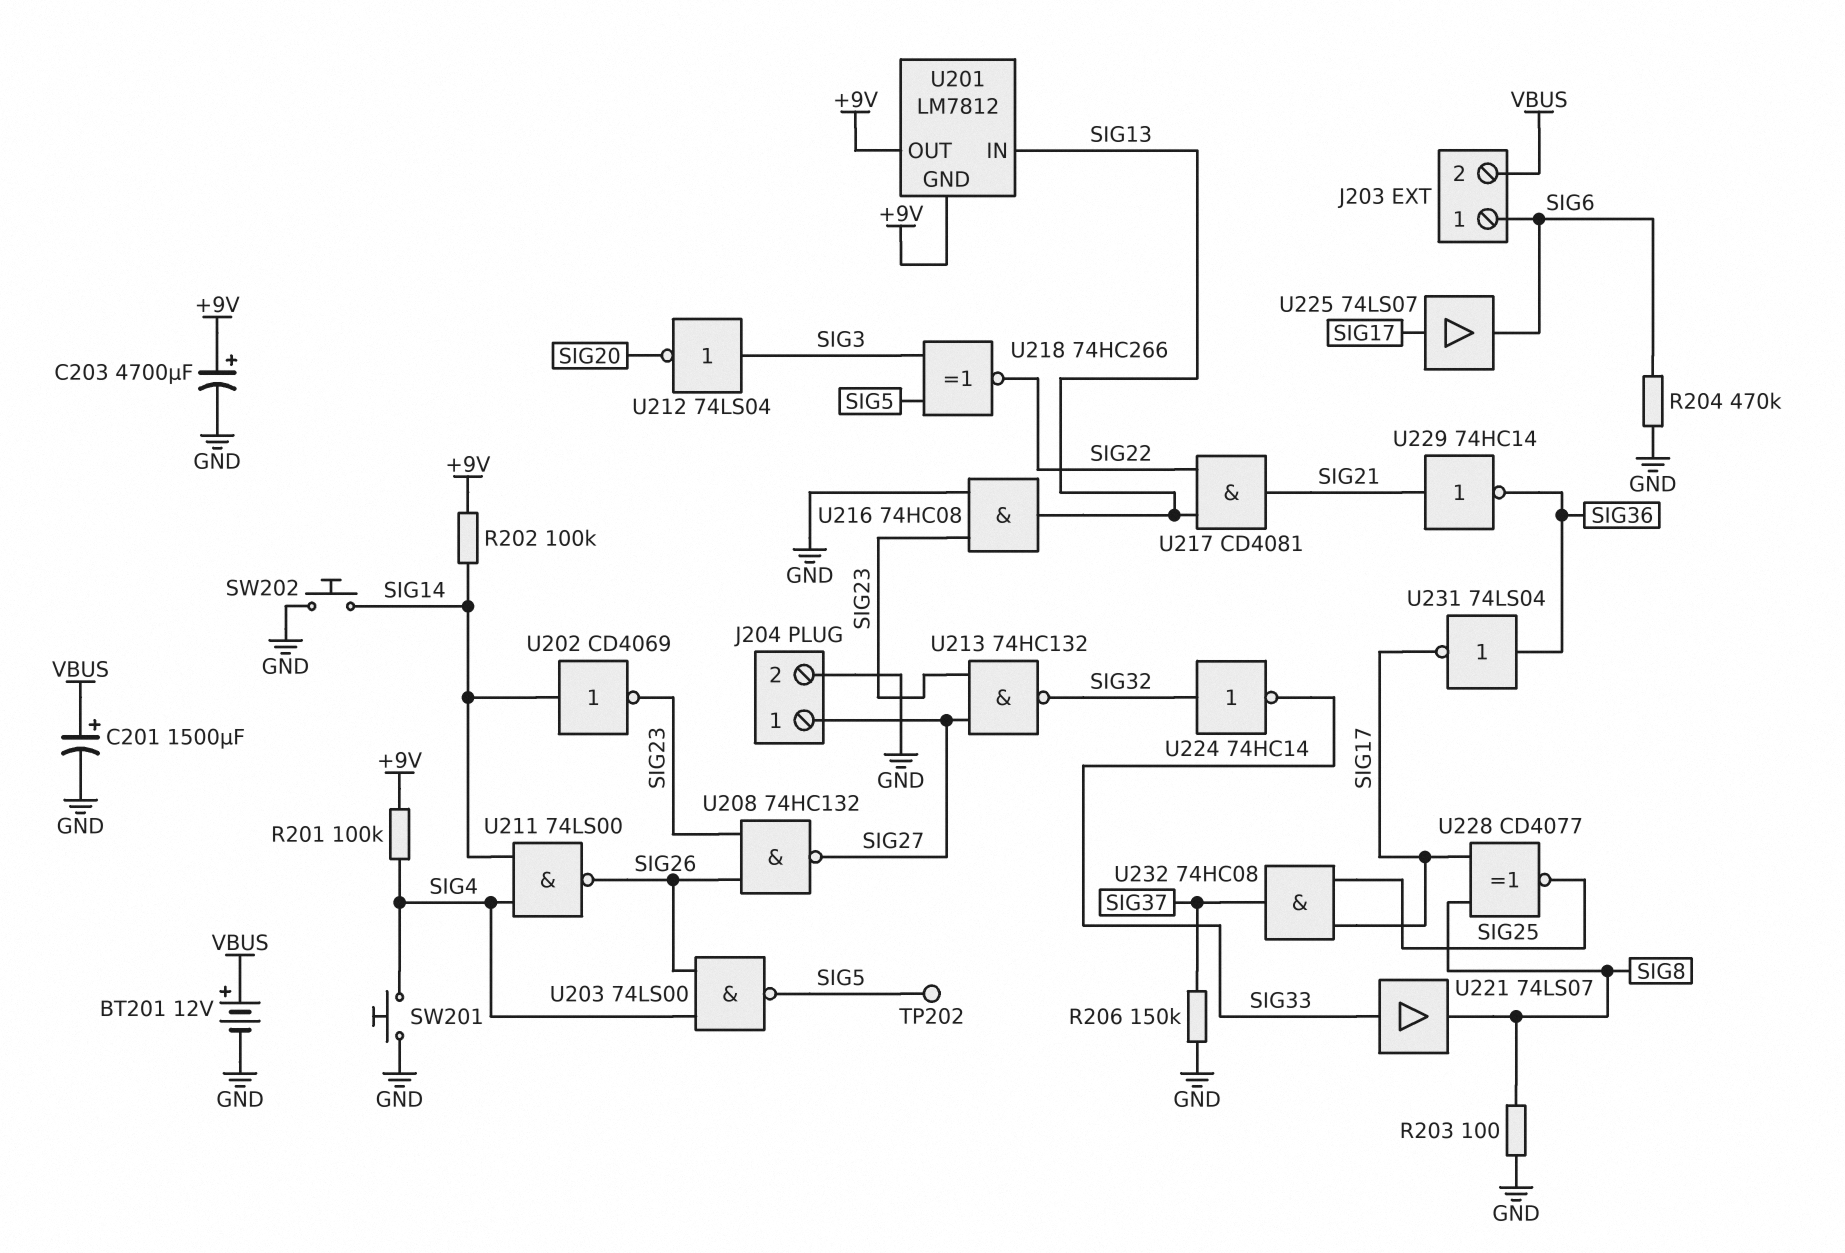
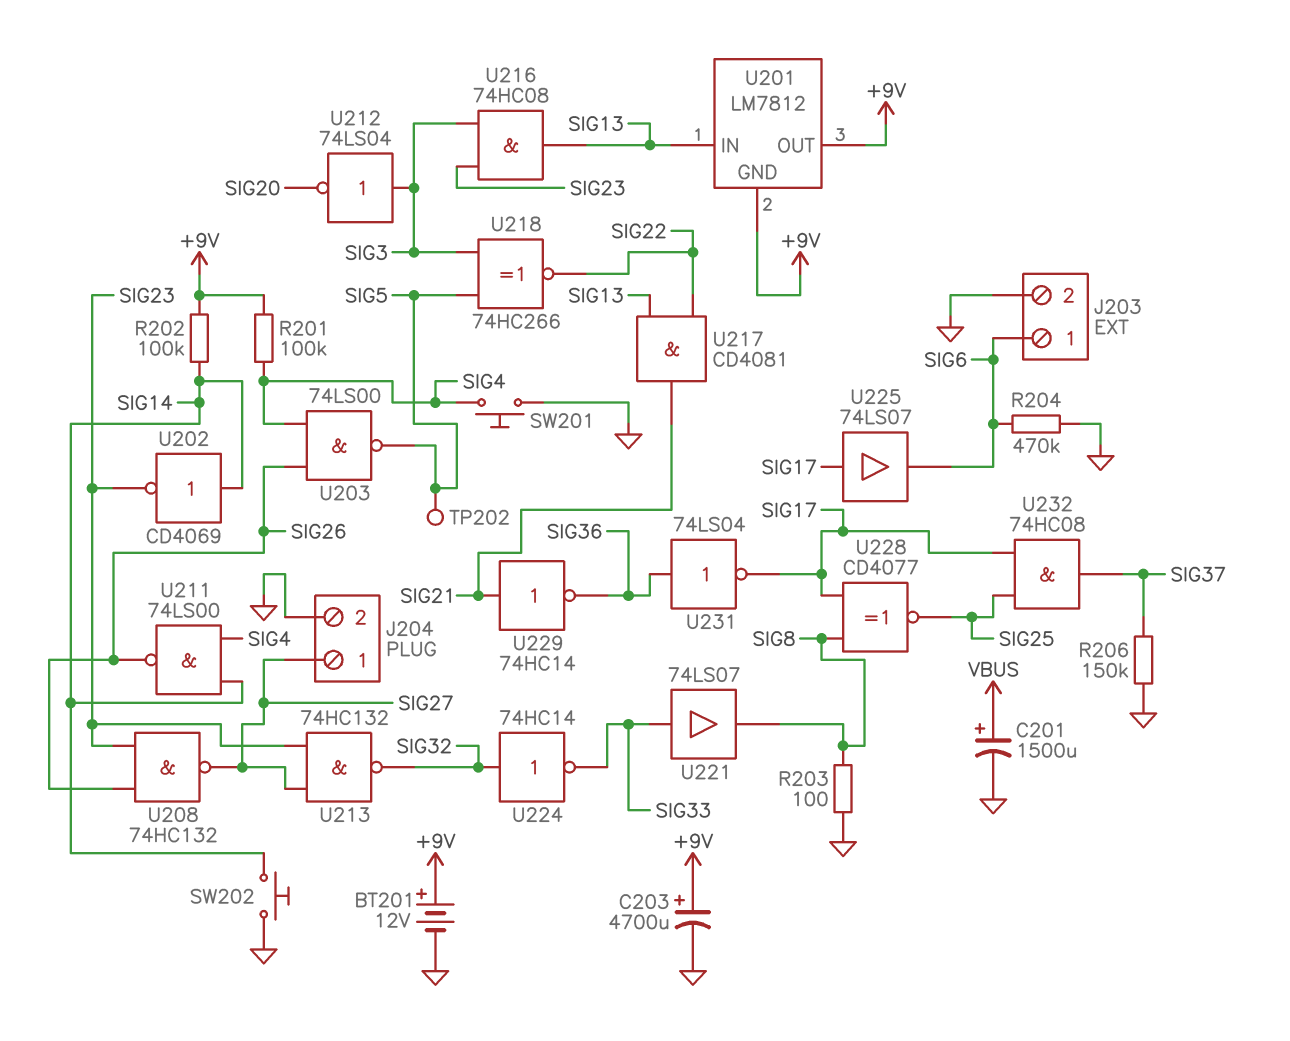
BT201: 12V (plus VBUS, minus GND) -> 12V (plus +9V, minus GND)
J203 pin 2: VBUS -> GND
U216: AND 74HC08 (in GND, in SIG23, out SIG13) -> AND 74HC08 (in SIG3, in SIG23, out SIG13)

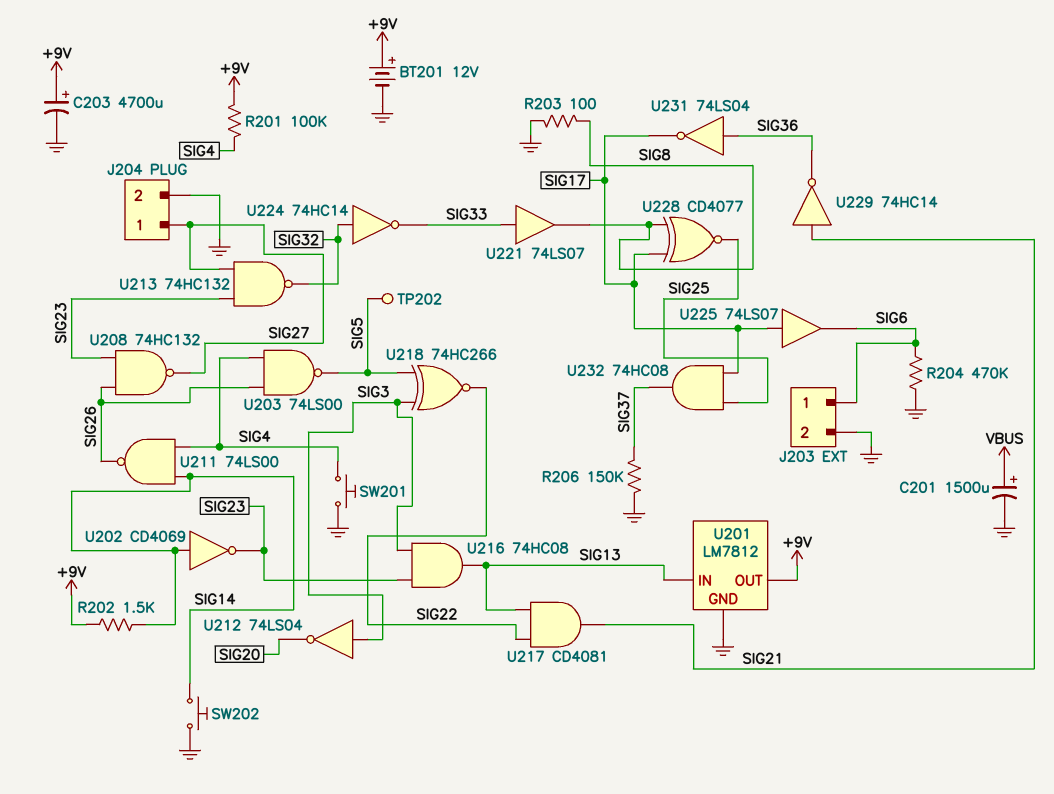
R202: 100k (+9V, SIG14) -> 1.5k (+9V, SIG14)
U201 pin GND: +9V -> GND

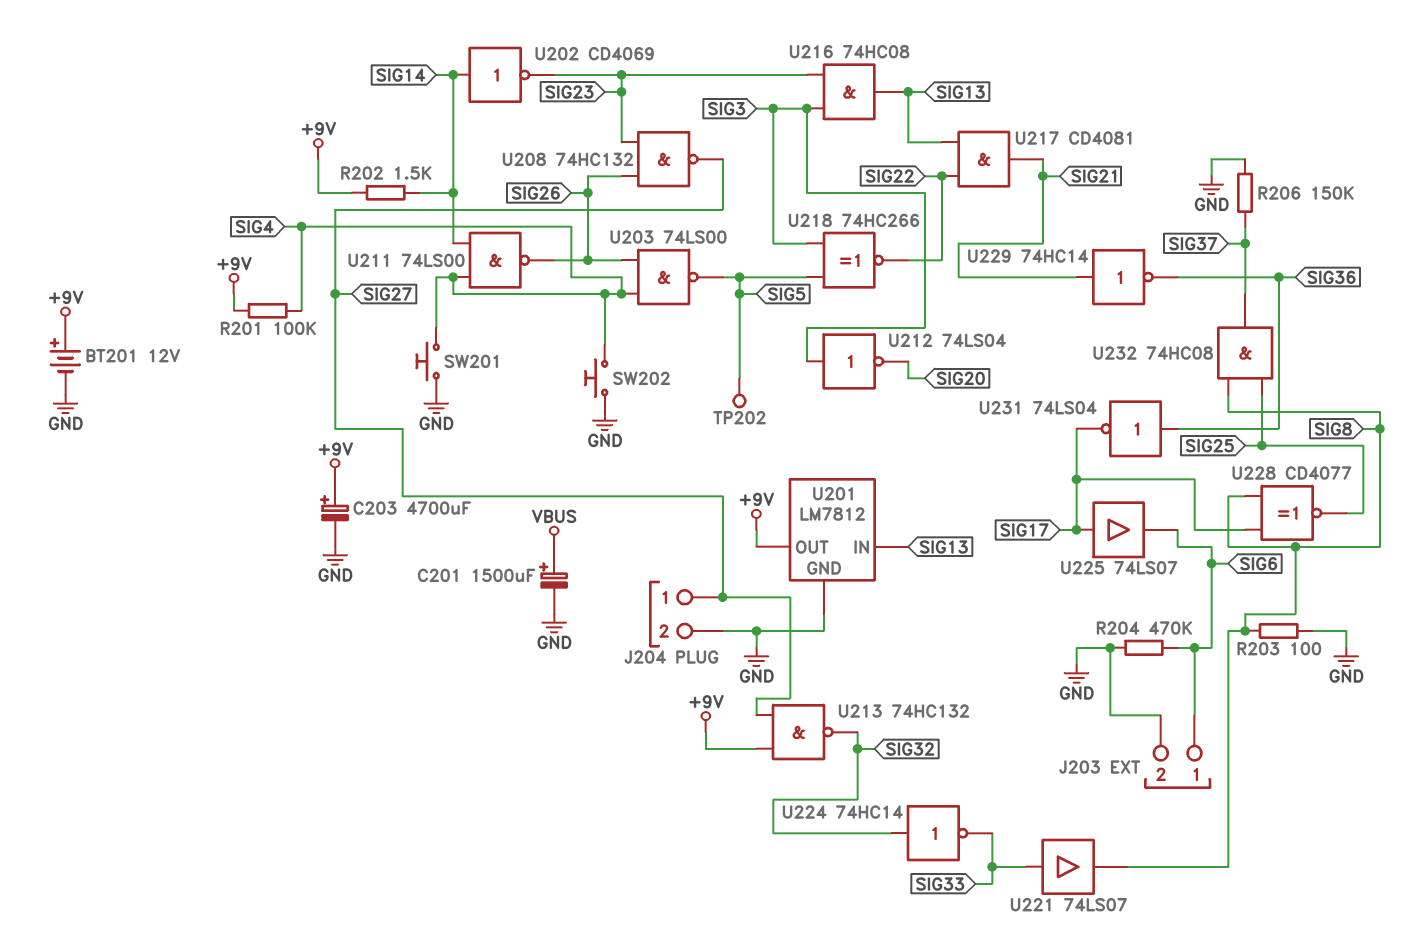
SW202: button (GND, SIG14) -> button (GND, SIG4)
U213: NAND 74HC132 (in SIG23, in SIG27, out SIG32) -> NAND 74HC132 (in +9V, in SIG27, out SIG32)
U232: AND 74HC08 (in SIG17, in SIG25, out SIG37) -> AND 74HC08 (in SIG8, in SIG25, out SIG37)

